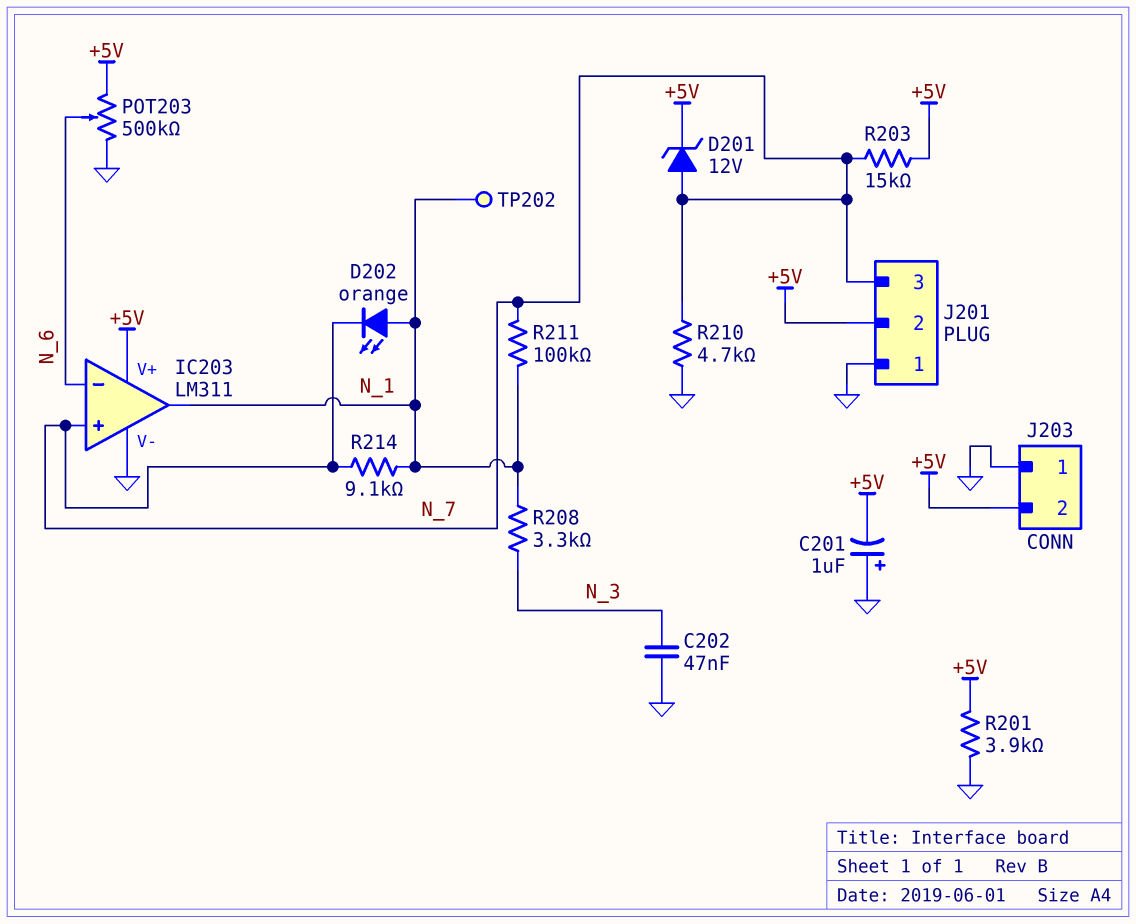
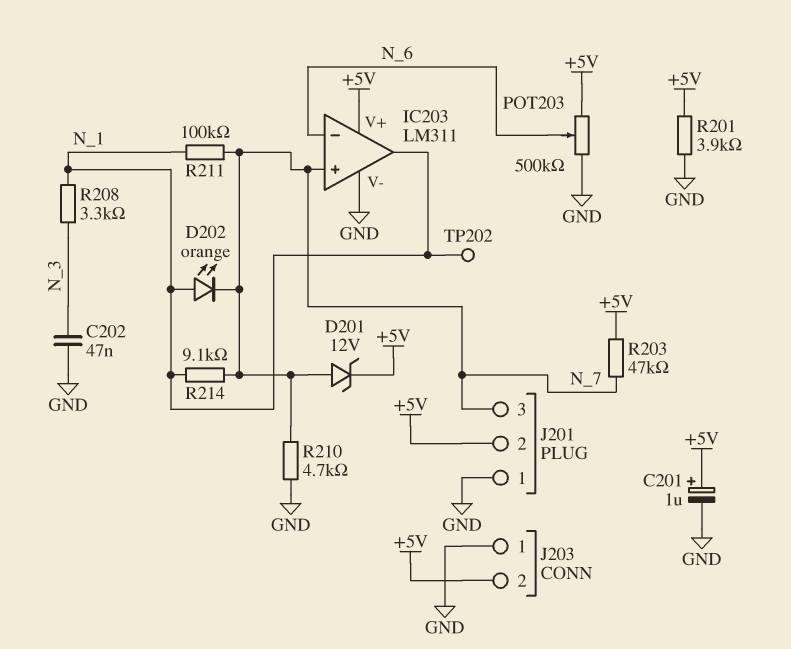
C201: 1uF (plus GND, minus +5V) -> 1uF (plus +5V, minus GND)
R203: 15k (+5V, N_7) -> 47k (+5V, N_7)

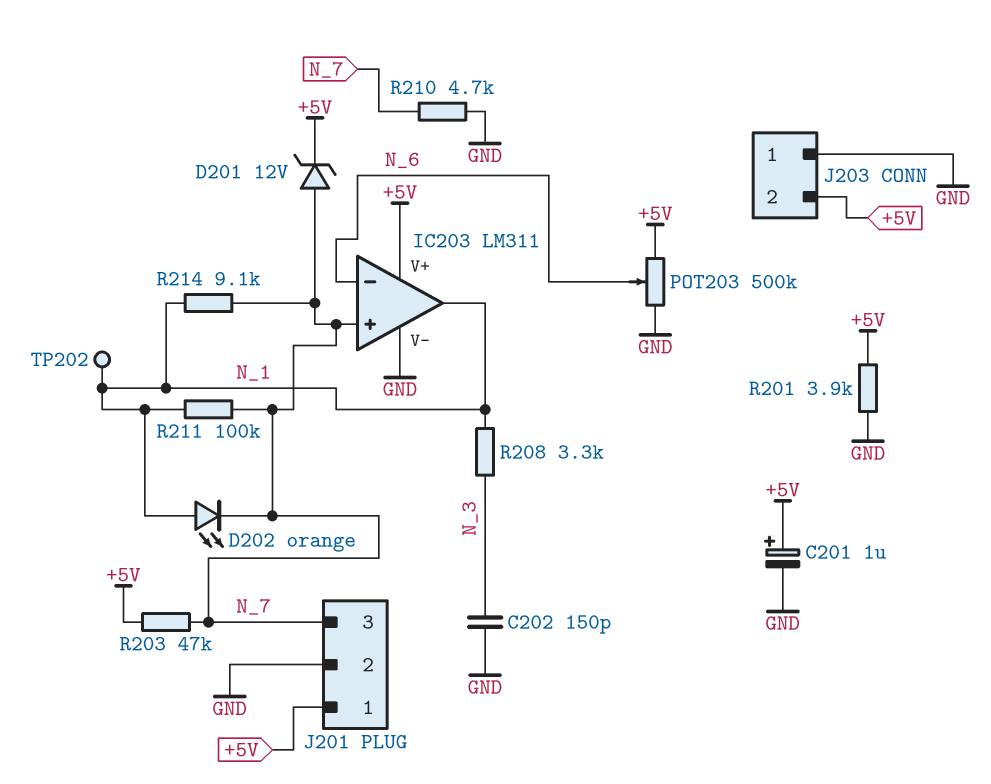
C202: 47nF (GND, N_3) -> 150pF (GND, N_3)
J201 pin 1: GND -> +5V
J201 pin 2: +5V -> GND

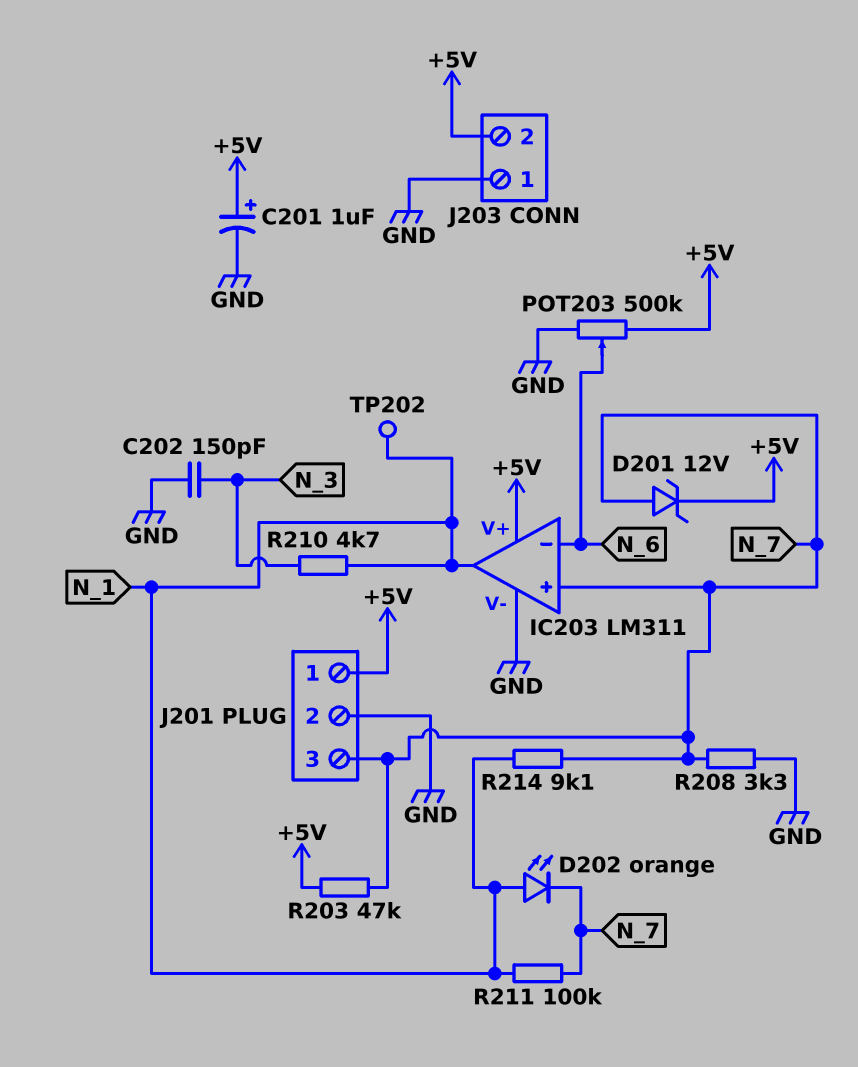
R201: 3.9k (+5V, GND) -> none
R208: 3.3k (N_1, N_3) -> 3.3k (GND, N_7)
R210: 4.7k (GND, N_7) -> 4.7k (N_1, N_3)

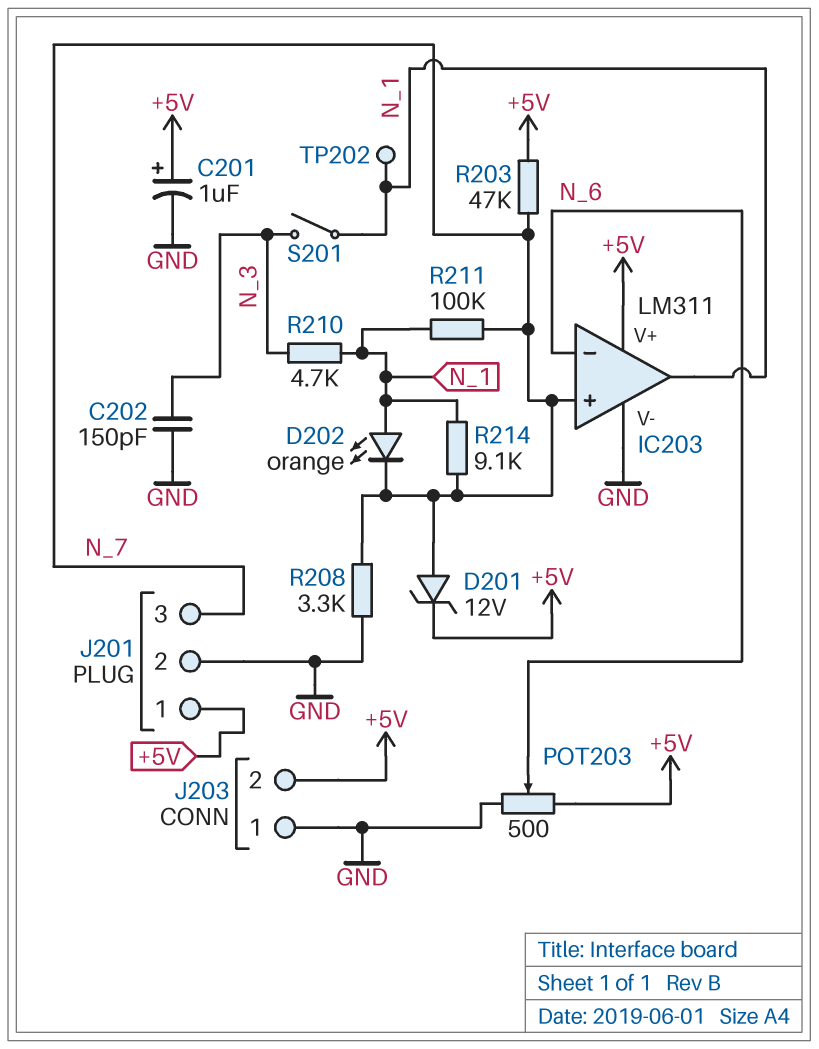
POT203: 500k (+5V, GND, wiper N_6) -> 500 (+5V, GND, wiper N_6)
S201: none -> switch (N_1, N_3)

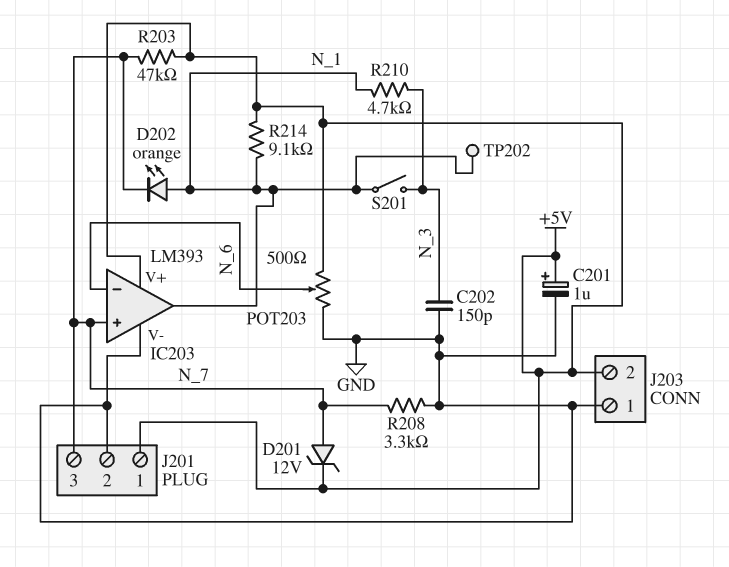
IC203: LM311 -> LM393
R211: 100k (N_1, N_7) -> none
R214: 9.1k (N_1, N_7) -> 9.1k (+5V, N_1)

